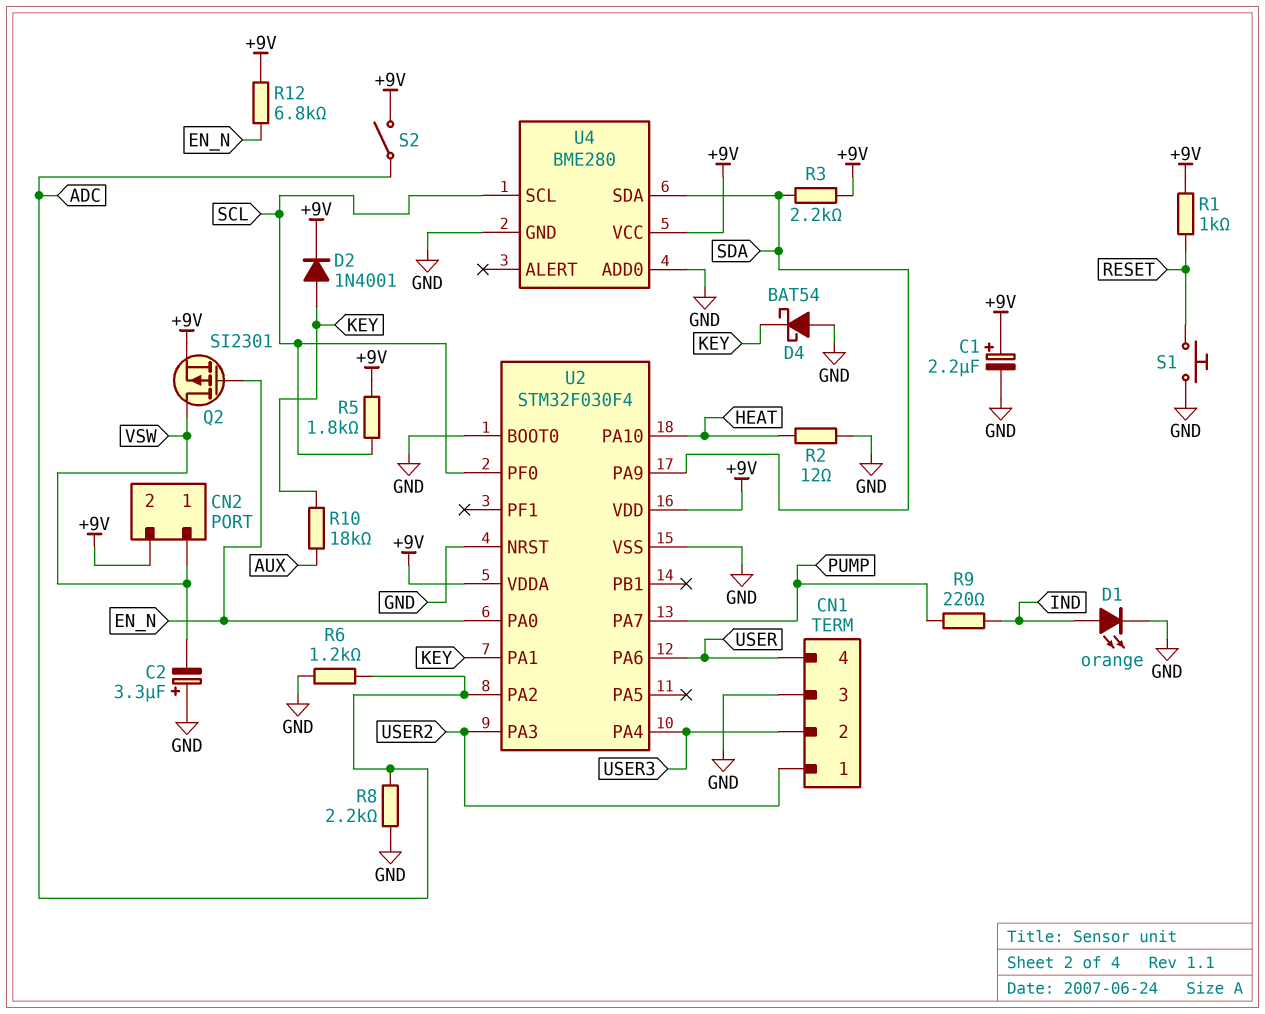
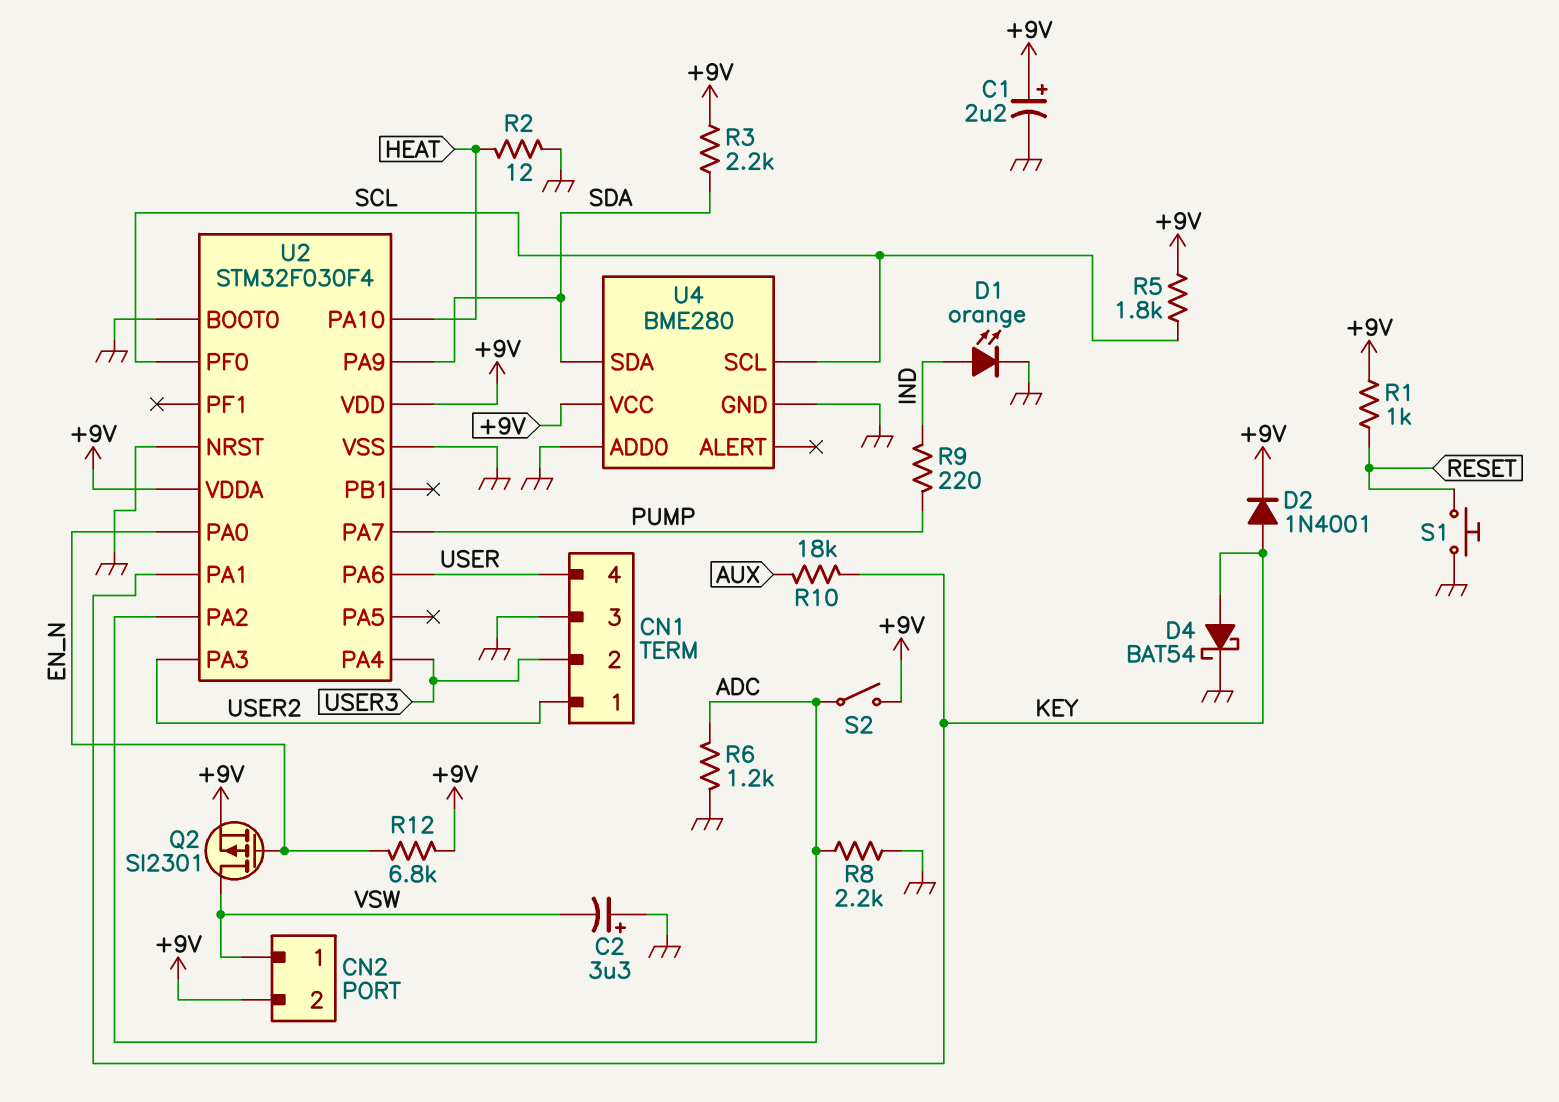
D4: schottky BAT54 (A GND, K KEY) -> schottky BAT54 (A KEY, K GND)

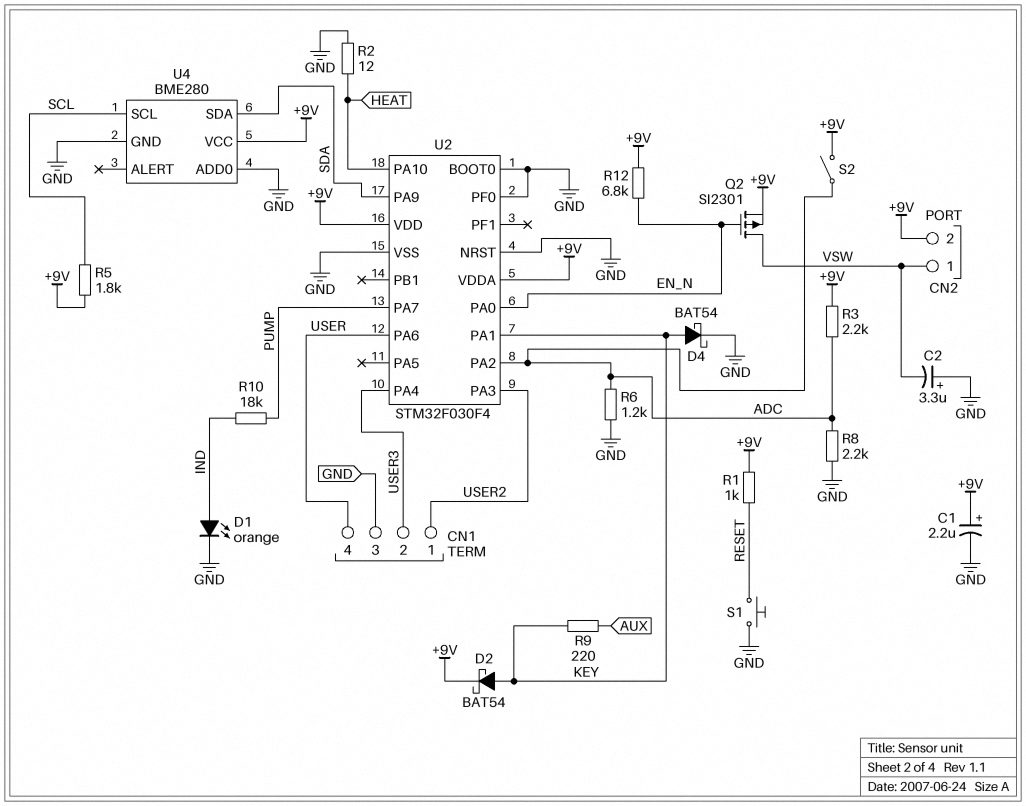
D2: diode 1N4001 (A KEY, K +9V) -> schottky BAT54 (A KEY, K +9V)
R3: 2.2k (+9V, SDA) -> 2.2k (+9V, ADC)
R9: 220 (IND, PUMP) -> 220 (AUX, KEY)
R10: 18k (AUX, KEY) -> 18k (IND, PUMP)
U2 pin PF0: SCL -> GND

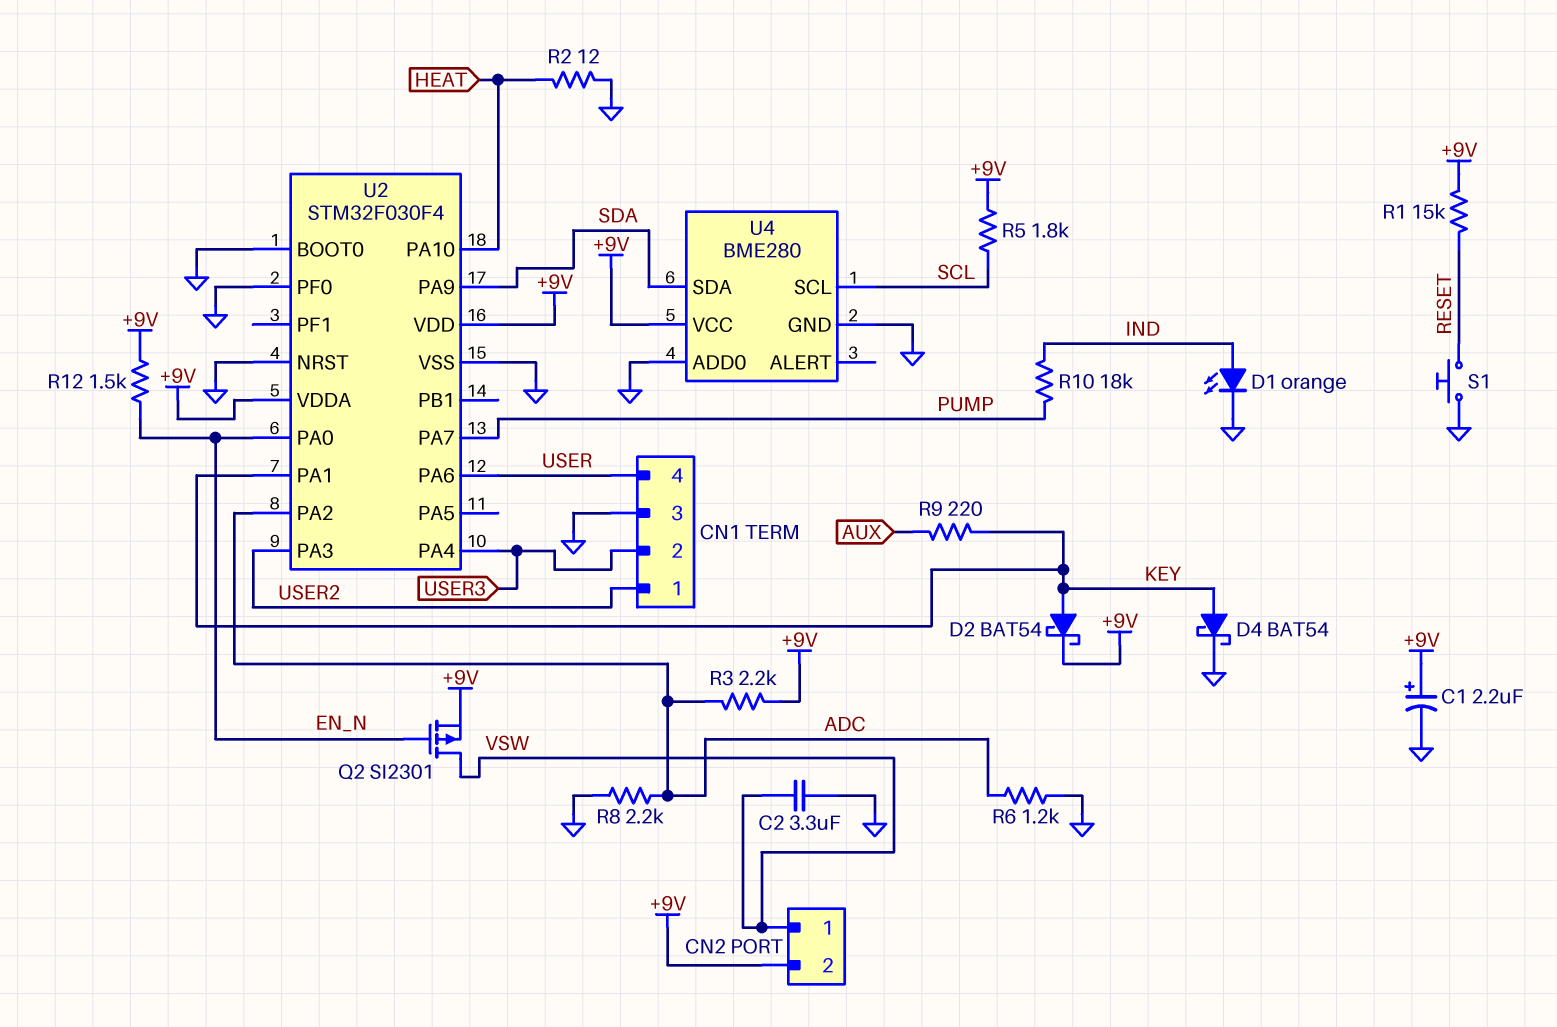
C2: 3.3uF (plus GND, minus VSW) -> 3.3uF (GND, VSW)
R1: 1k (+9V, RESET) -> 15k (+9V, RESET)
R12: 6.8k (+9V, EN_N) -> 1.5k (+9V, EN_N)
S2: switch (+9V, ADC) -> none

